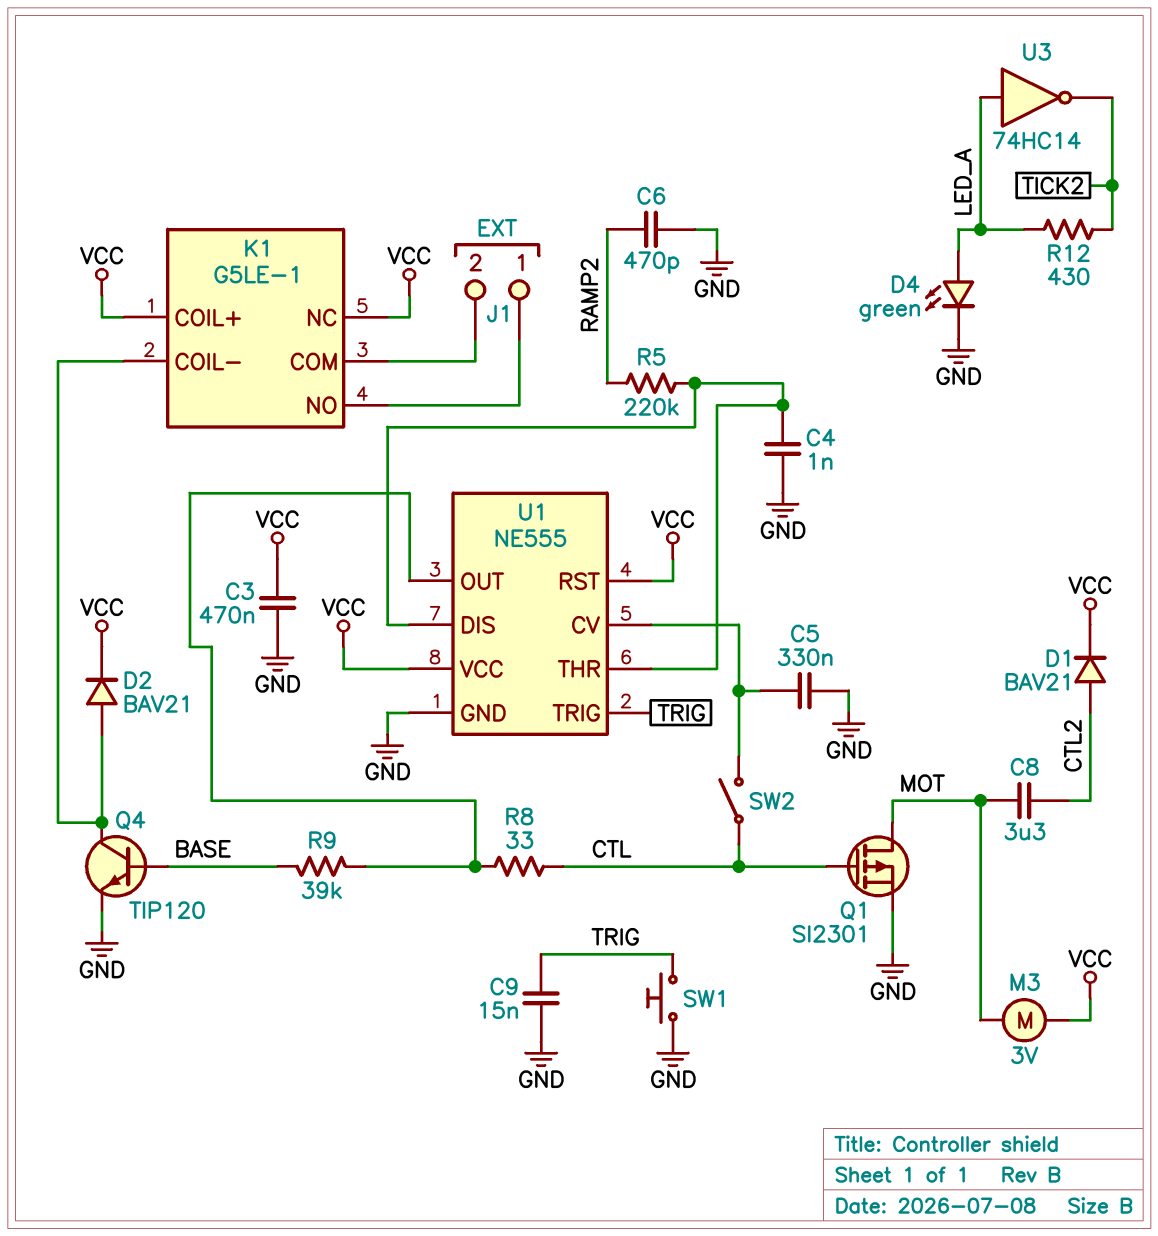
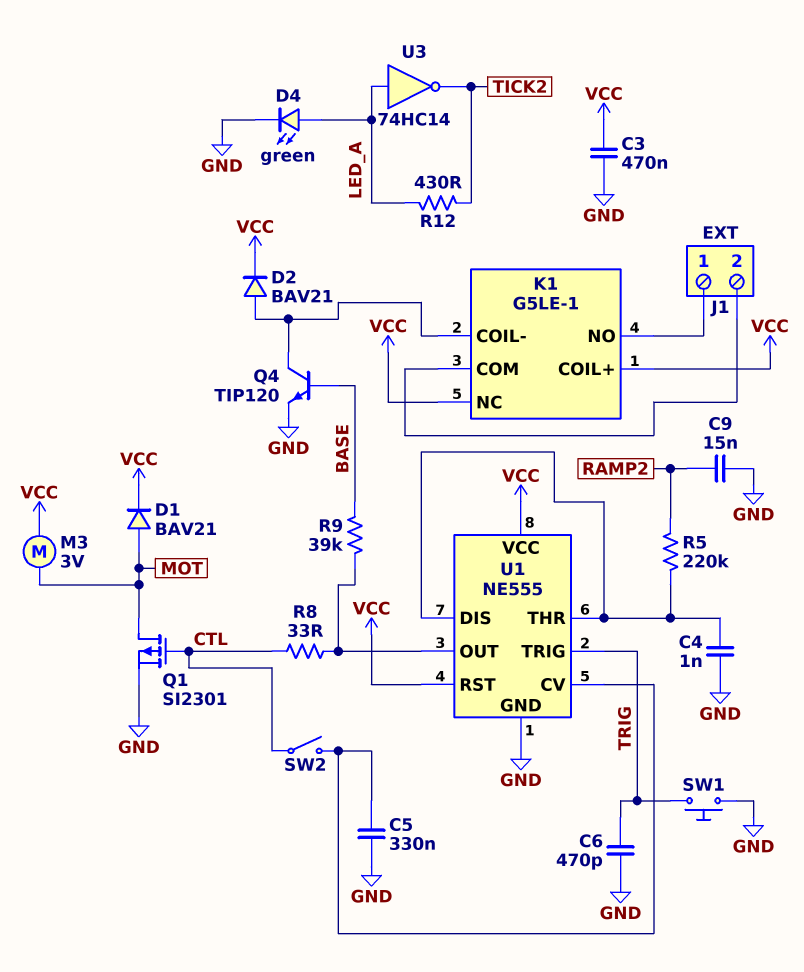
C6: 470pF (GND, RAMP2) -> 470pF (GND, TRIG)
C8: 3.3uF (CTL2, MOT) -> none
C9: 15nF (GND, TRIG) -> 15nF (GND, RAMP2)
D1: diode BAV21 (A CTL2, K VCC) -> diode BAV21 (A MOT, K VCC)

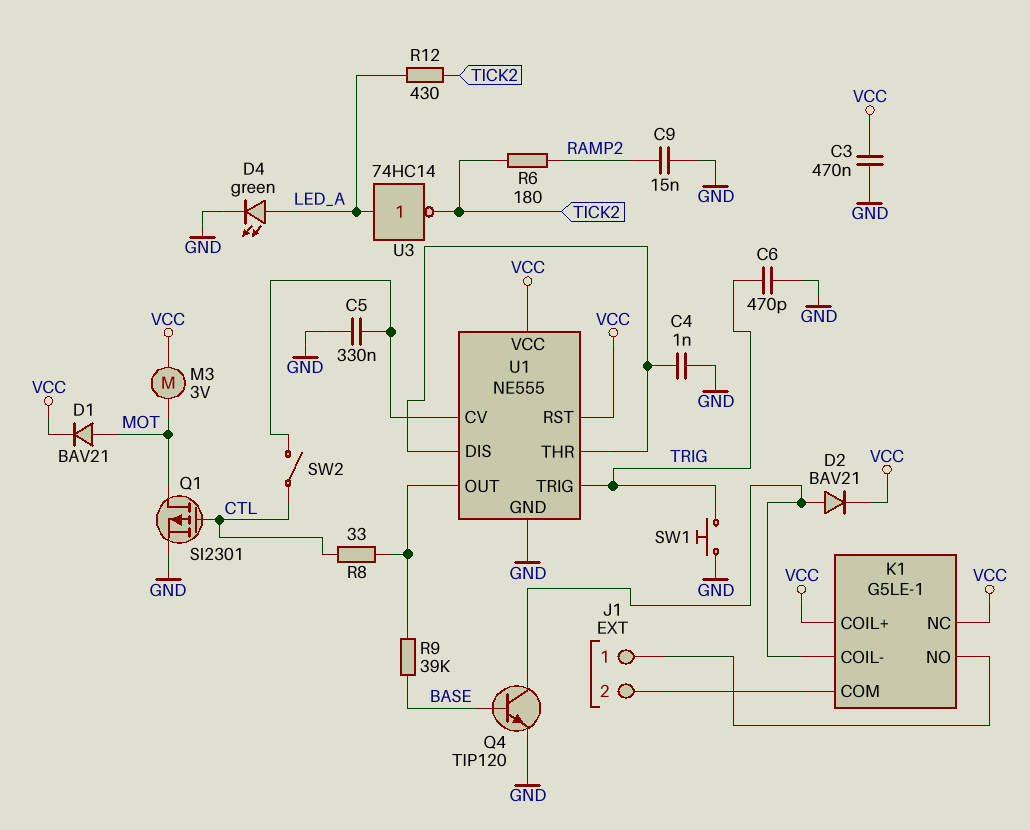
R5: 220k (RAMP2, U1/DIS) -> none
R6: none -> 180 (RAMP2, TICK2)

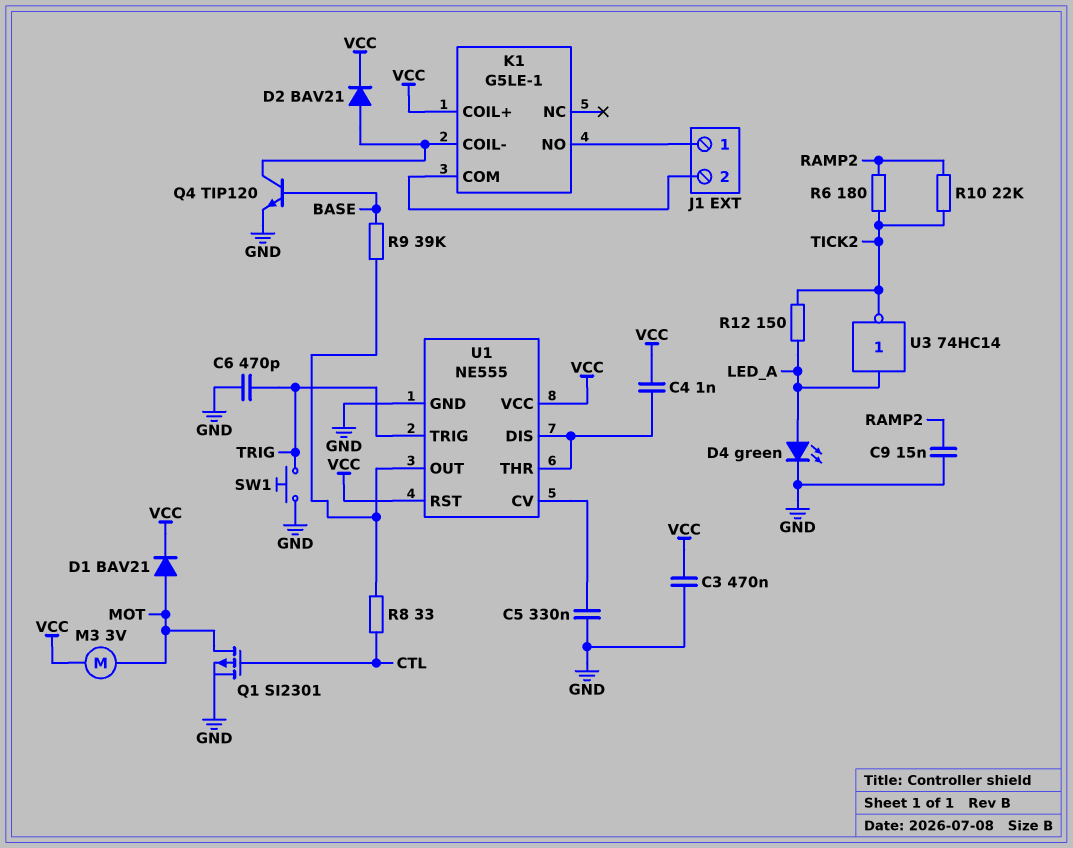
C4: 1nF (GND, U1/DIS) -> 1nF (U1/DIS, VCC)
K1 pin NC: VCC -> none
R10: none -> 22k (RAMP2, TICK2)
R12: 430 (LED_A, TICK2) -> 150 (LED_A, TICK2)
SW2: switch (CTL, U1/CV) -> none

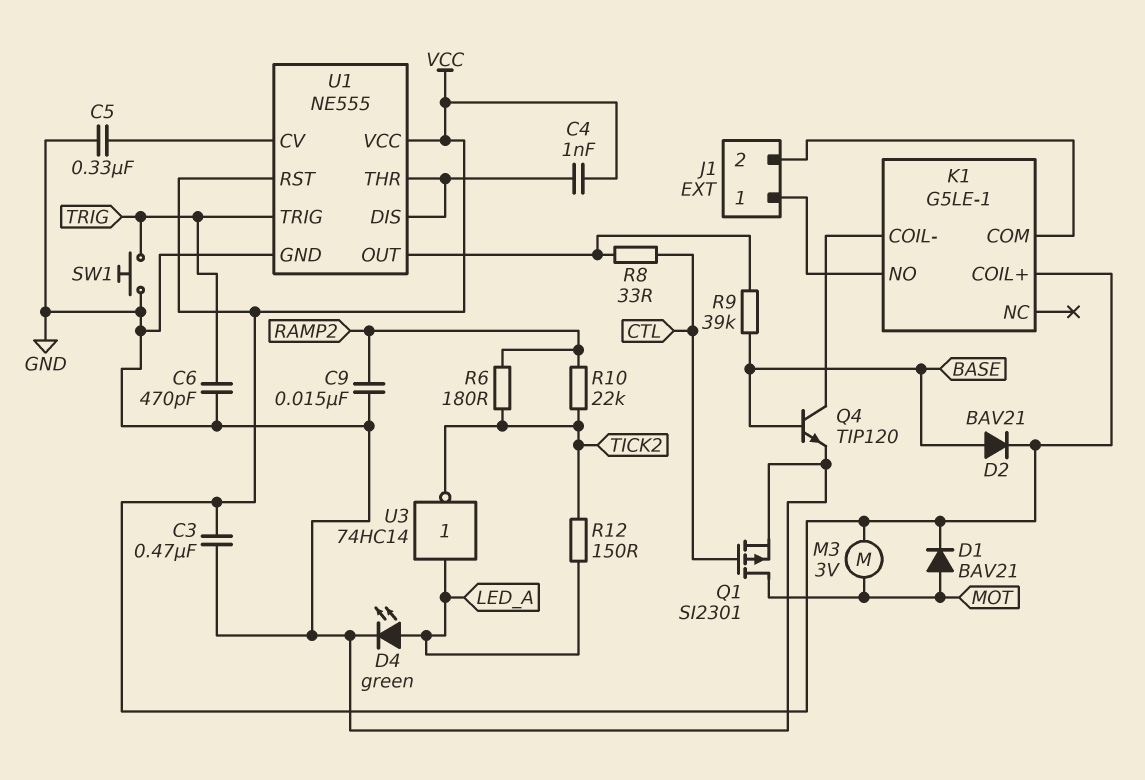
D2: diode BAV21 (A K1/COIL-, K VCC) -> diode BAV21 (A BASE, K VCC)

